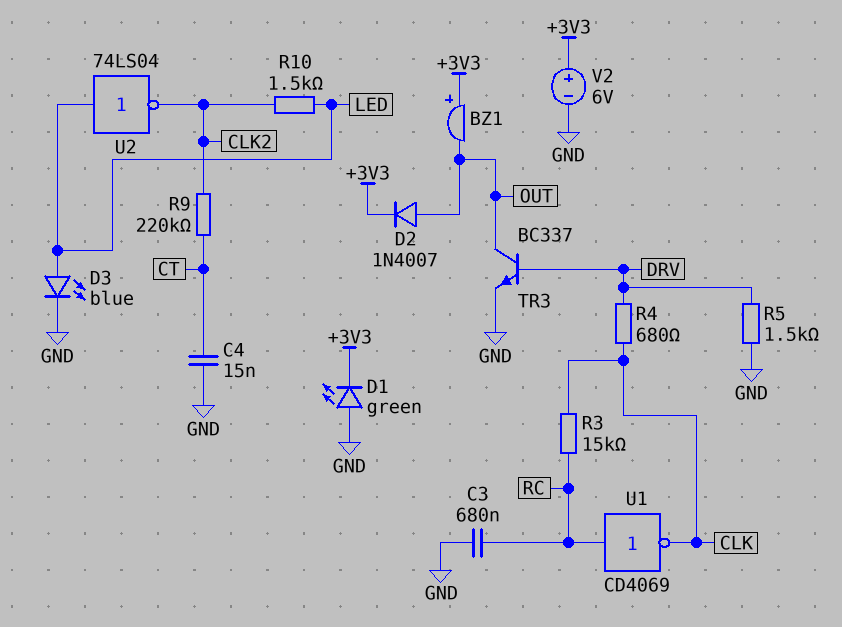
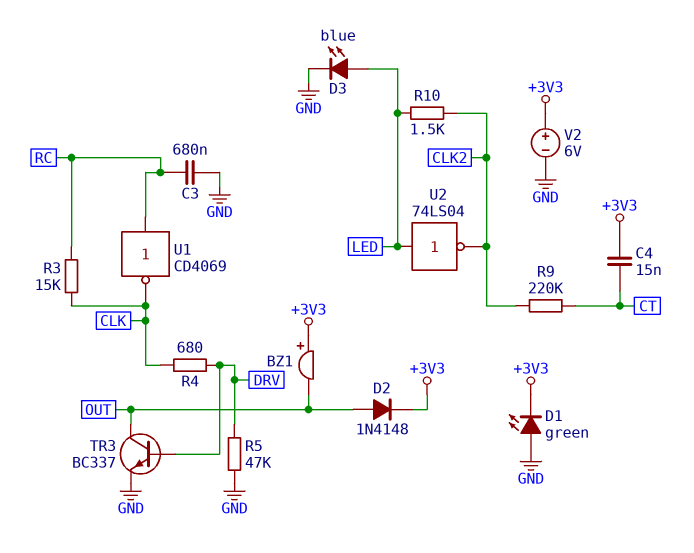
C4: 15nF (CT, GND) -> 15nF (+3V3, CT)
D2: diode 1N4007 (A OUT, K +3V3) -> diode 1N4148 (A OUT, K +3V3)
R5: 1.5k (DRV, GND) -> 47k (DRV, GND)

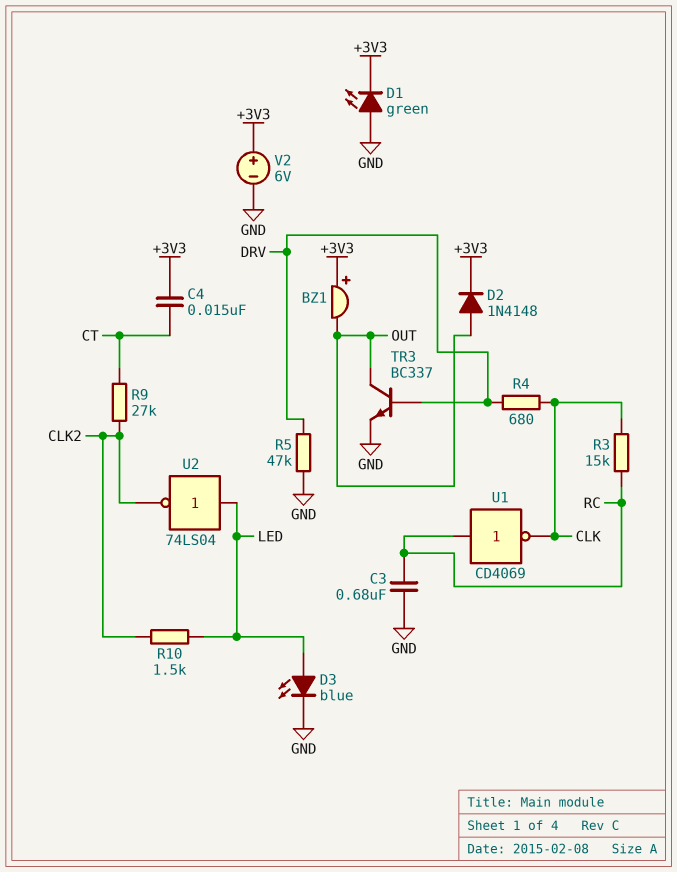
R9: 220k (CLK2, CT) -> 27k (CLK2, CT)

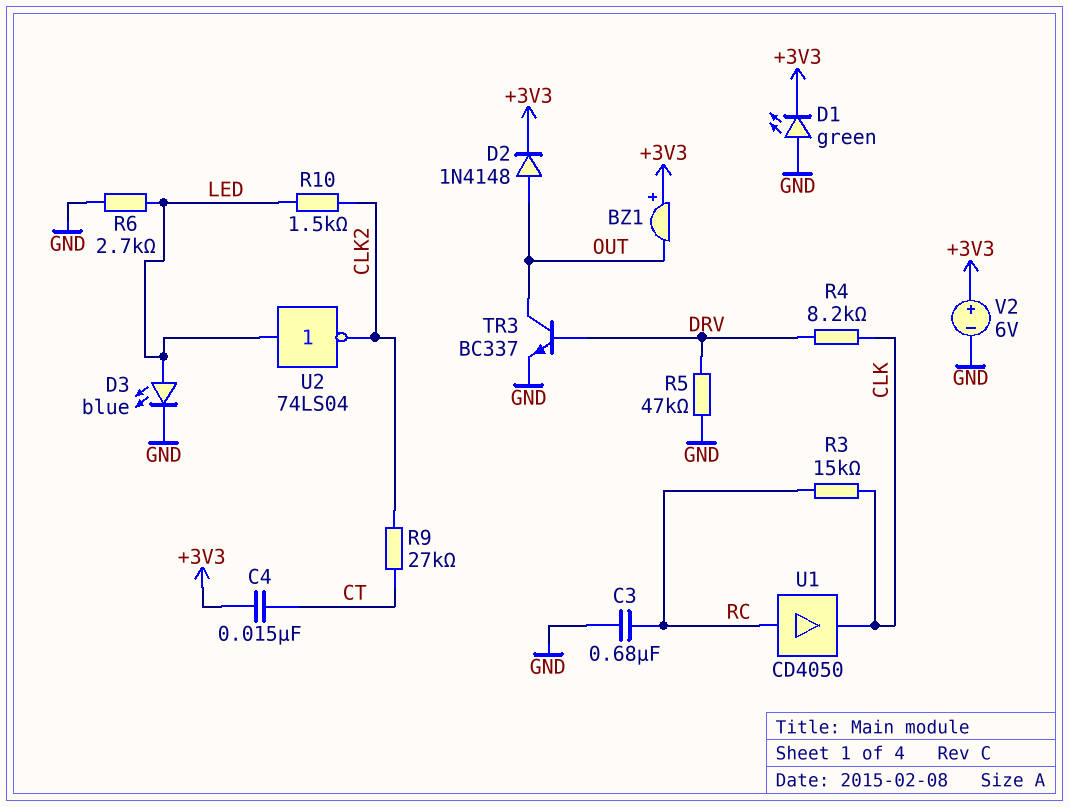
R4: 680 (CLK, DRV) -> 8.2k (CLK, DRV)
R6: none -> 2.7k (GND, LED)
U1: NOT CD4069 (in RC, out CLK) -> buffer CD4050 (in RC, out CLK)

